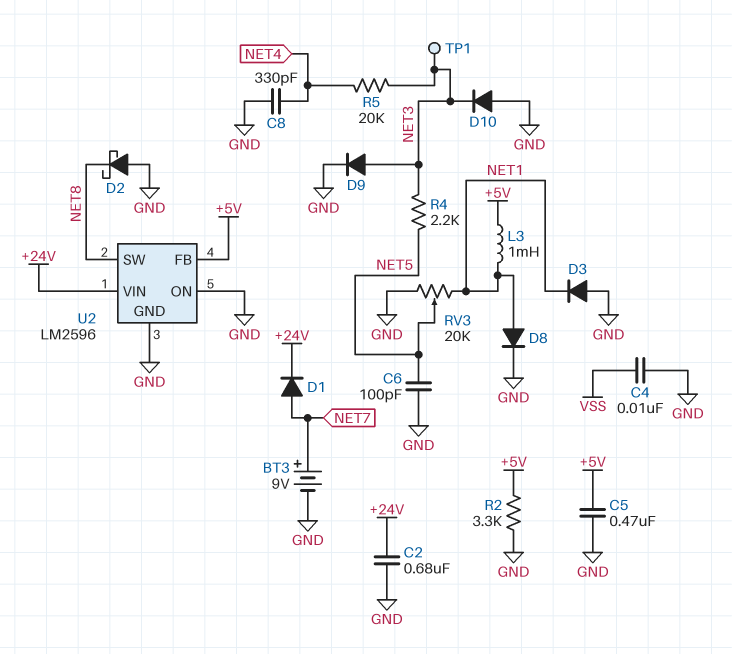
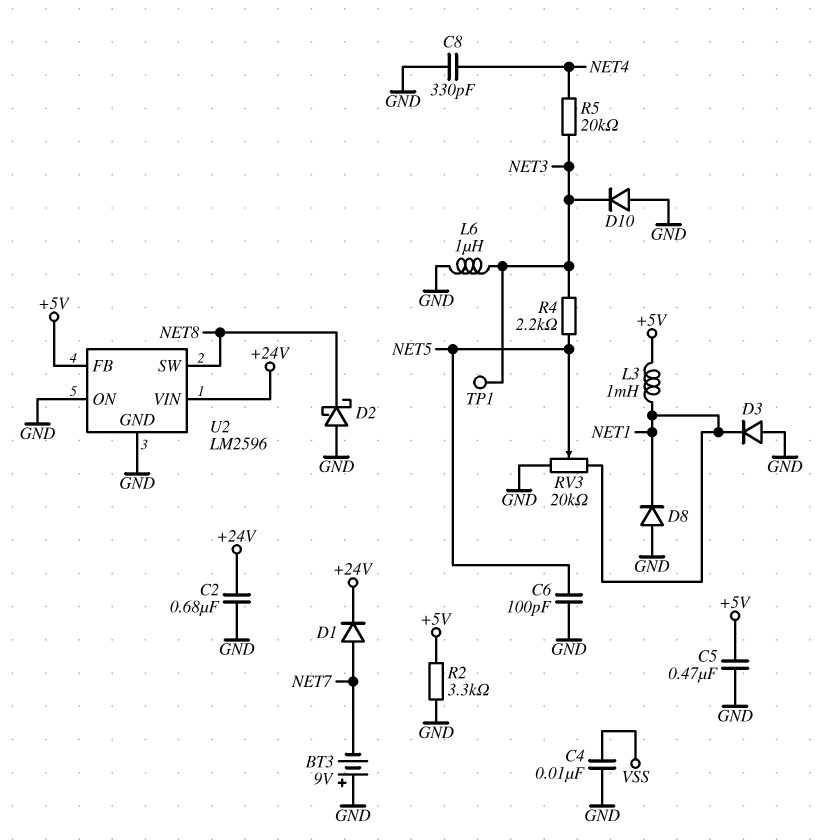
BT3: 9V (plus NET7, minus GND) -> 9V (plus GND, minus NET7)
D8: diode (A NET1, K GND) -> diode (A GND, K NET1)
D9: diode (A NET3, K GND) -> none
L6: none -> 1uH (GND, NET3)

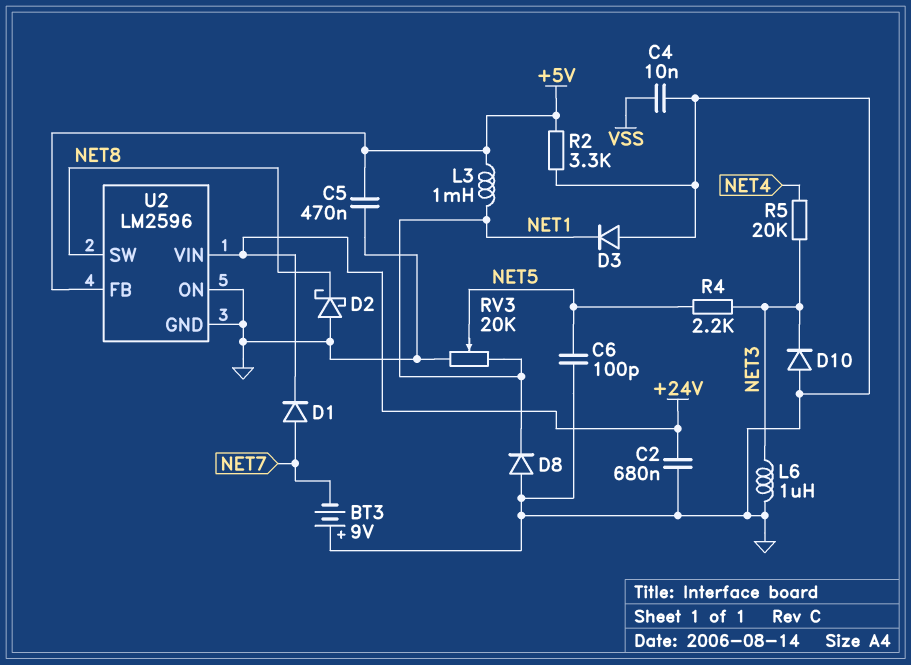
C8: 330pF (GND, NET4) -> none
TP1: test point (NET3) -> none

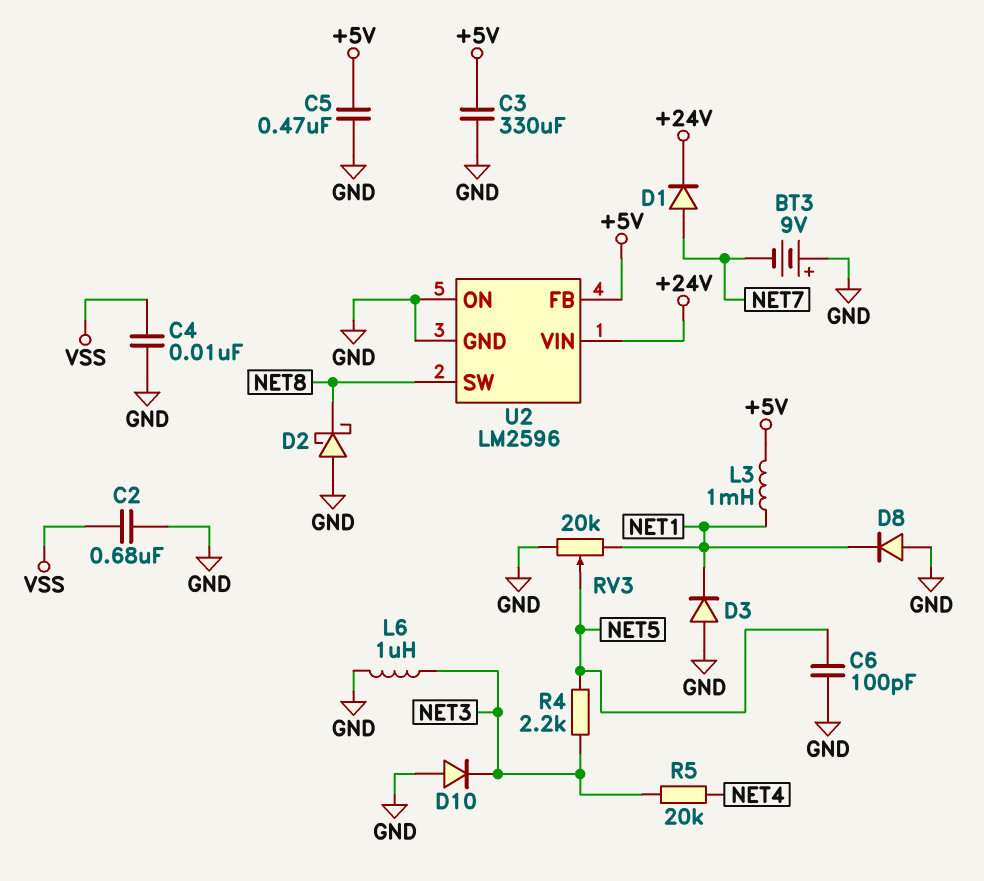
C2: 680nF (+24V, GND) -> 680nF (GND, VSS)
C3: none -> 330uF (+5V, GND)
R2: 3.3k (+5V, GND) -> none

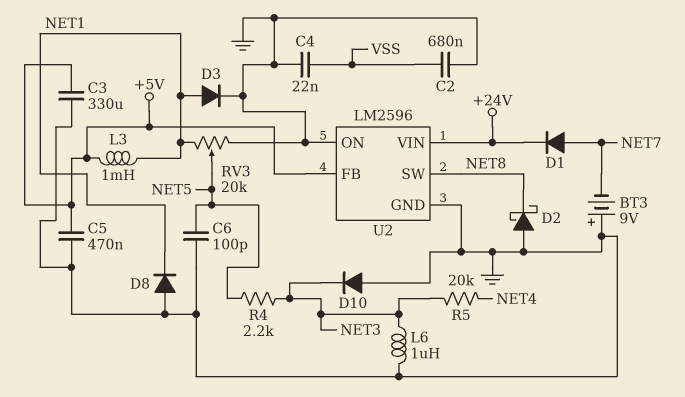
C4: 10nF (GND, VSS) -> 22nF (GND, VSS)
D3: diode (A GND, K NET1) -> diode (A NET1, K GND)

